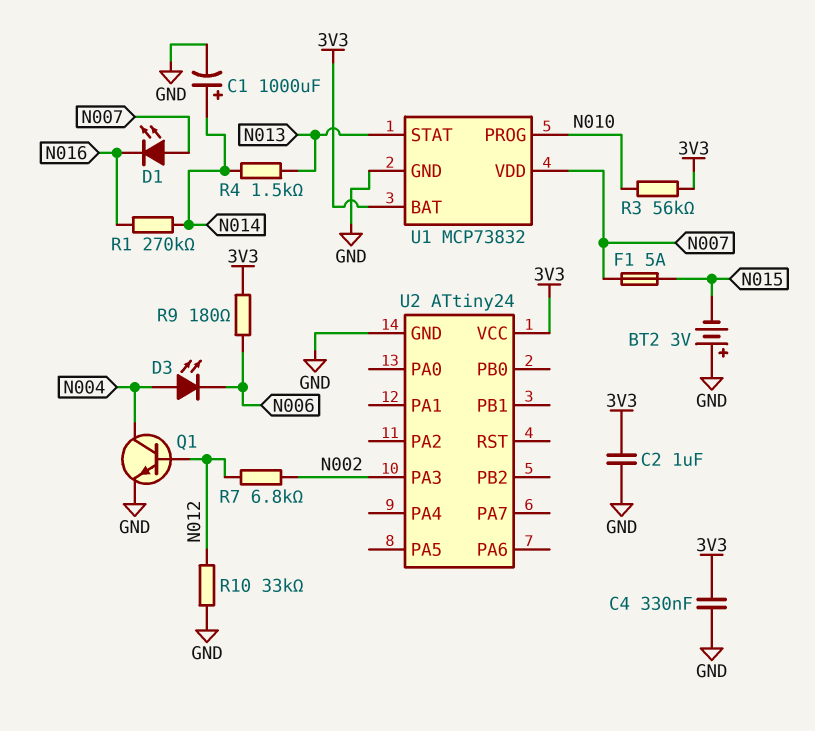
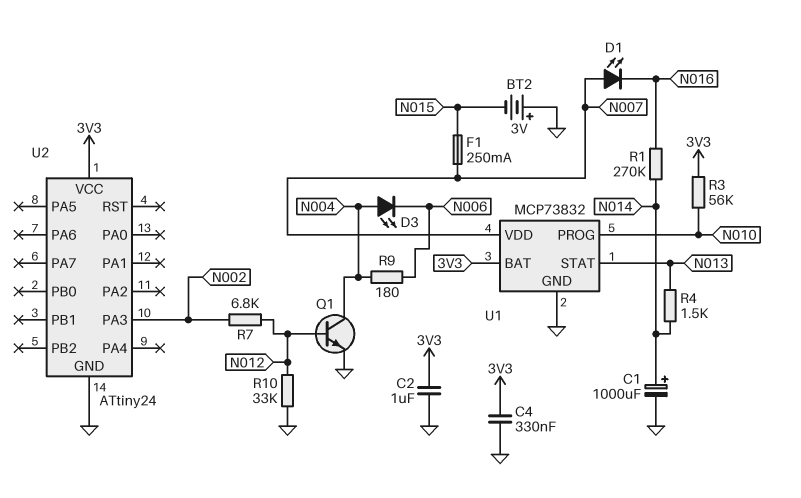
F1: 5A (N007, N015) -> 250mA (N007, N015)
R9: 180 (3V3, N006) -> 180 (N004, N006)

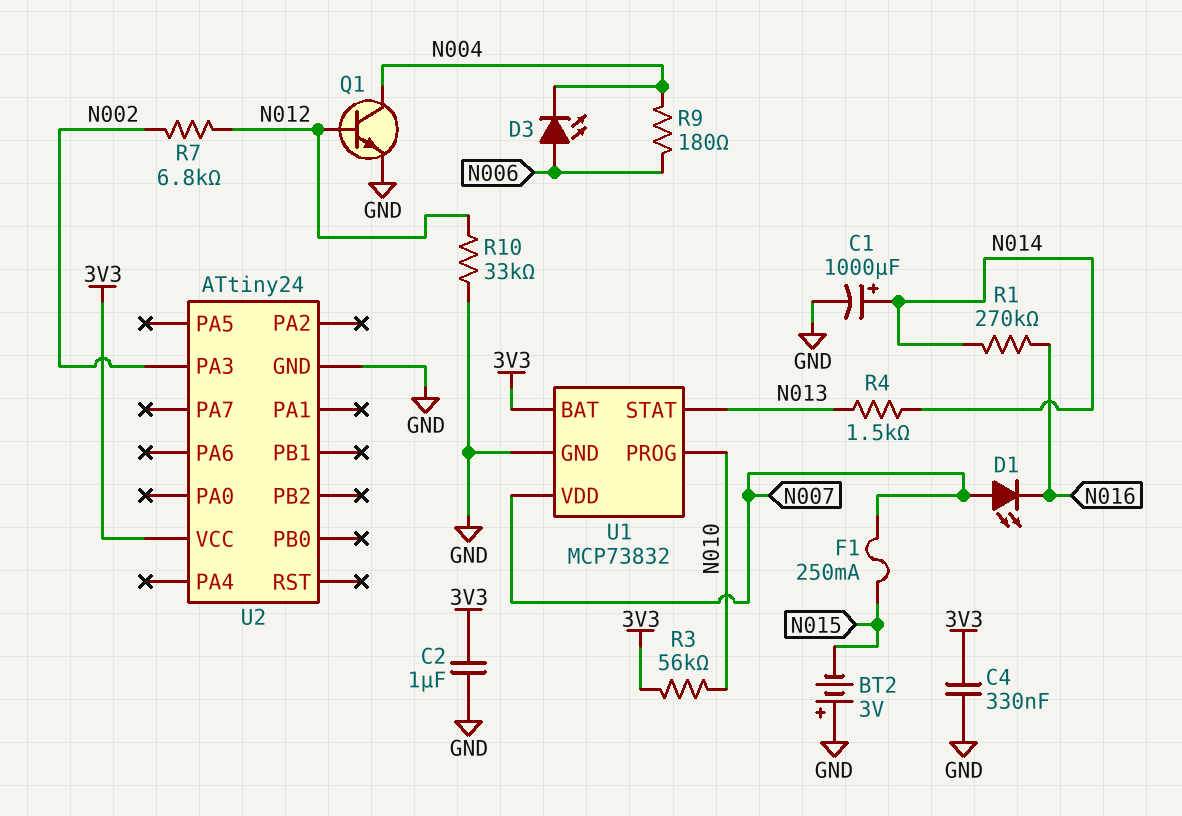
D3: LED (A N004, K N006) -> LED (A N006, K N004)

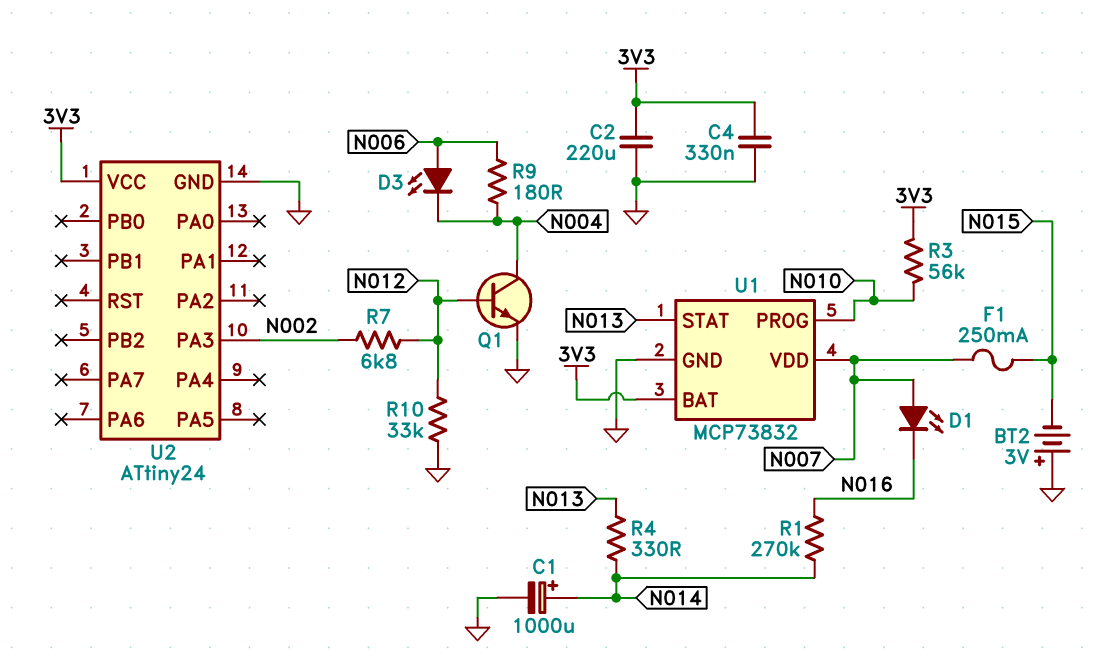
C2: 1uF (3V3, GND) -> 220uF (3V3, GND)
R4: 1.5k (N013, N014) -> 330 (N013, N014)

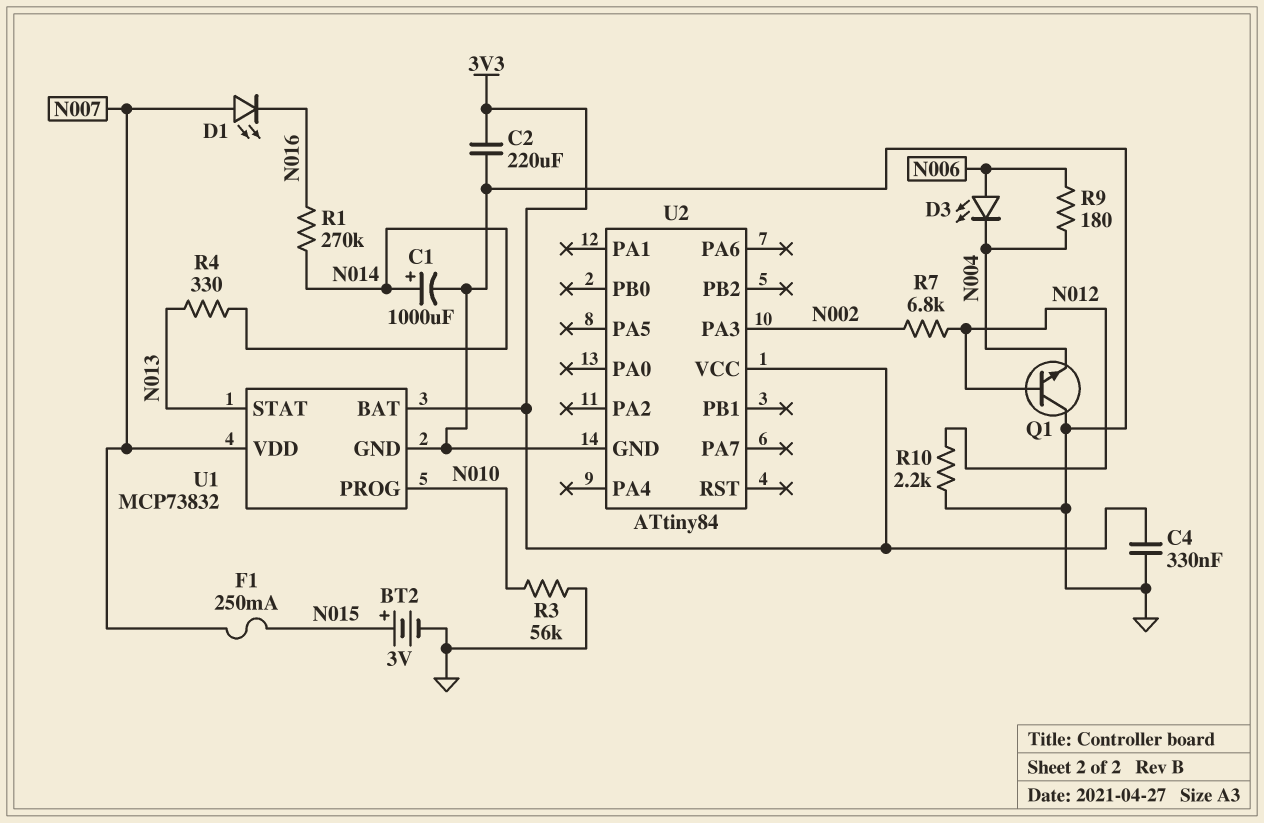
BT2: 3V (plus GND, minus N015) -> 3V (plus N015, minus GND)
Q1: NPN (B N012, C N004, E GND) -> NPN (B N012, C GND, E N004)
R3: 56k (3V3, N010) -> 56k (GND, N010)
R10: 33k (GND, N012) -> 2.2k (GND, N012)
U2: ATtiny24 -> ATtiny84

